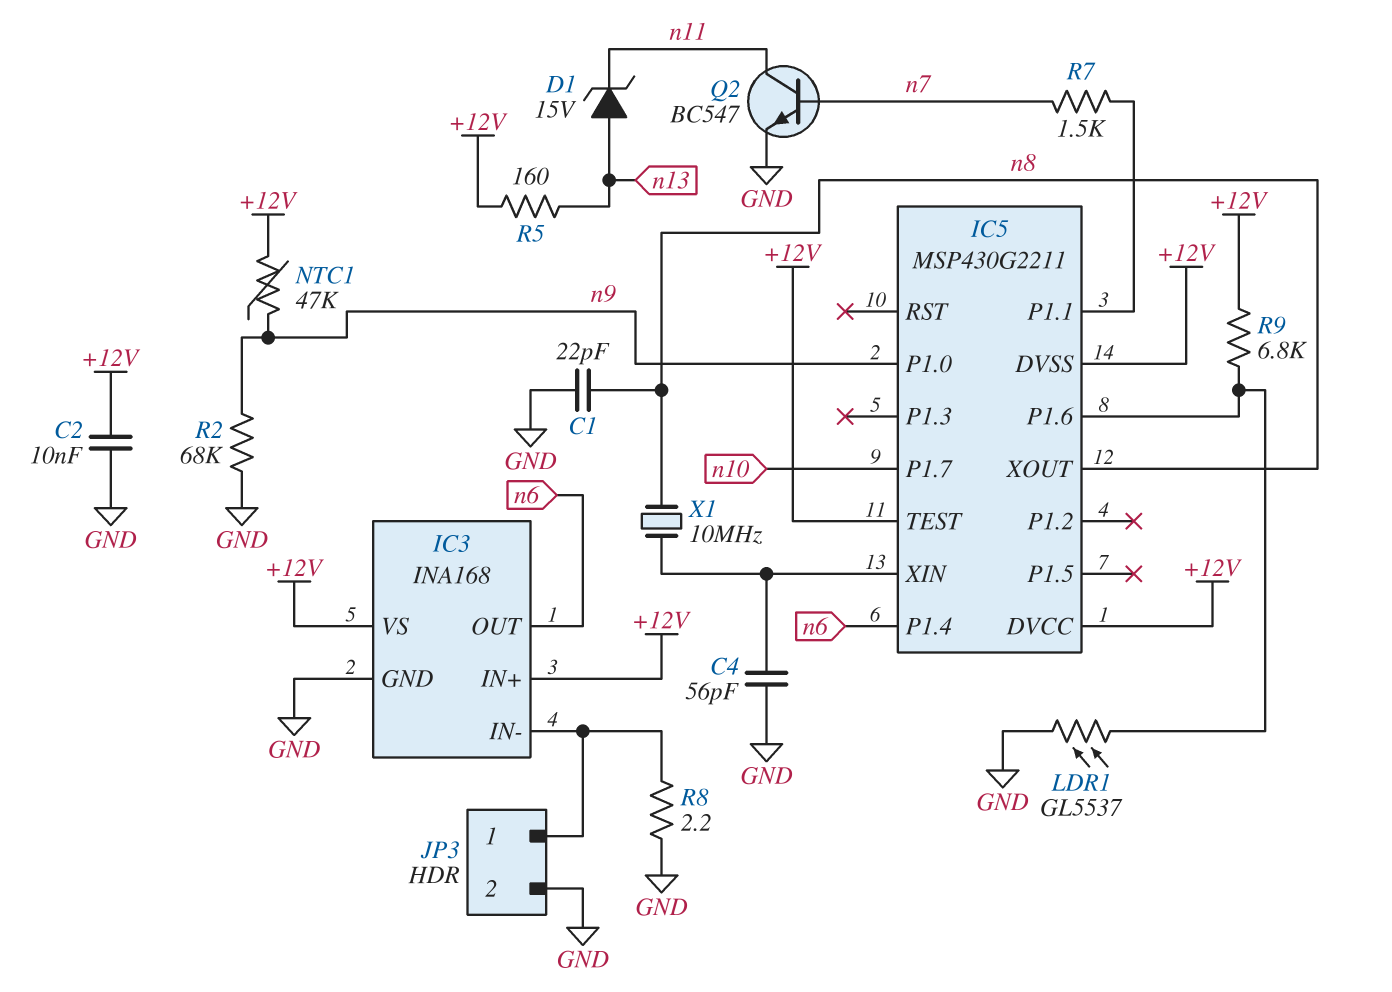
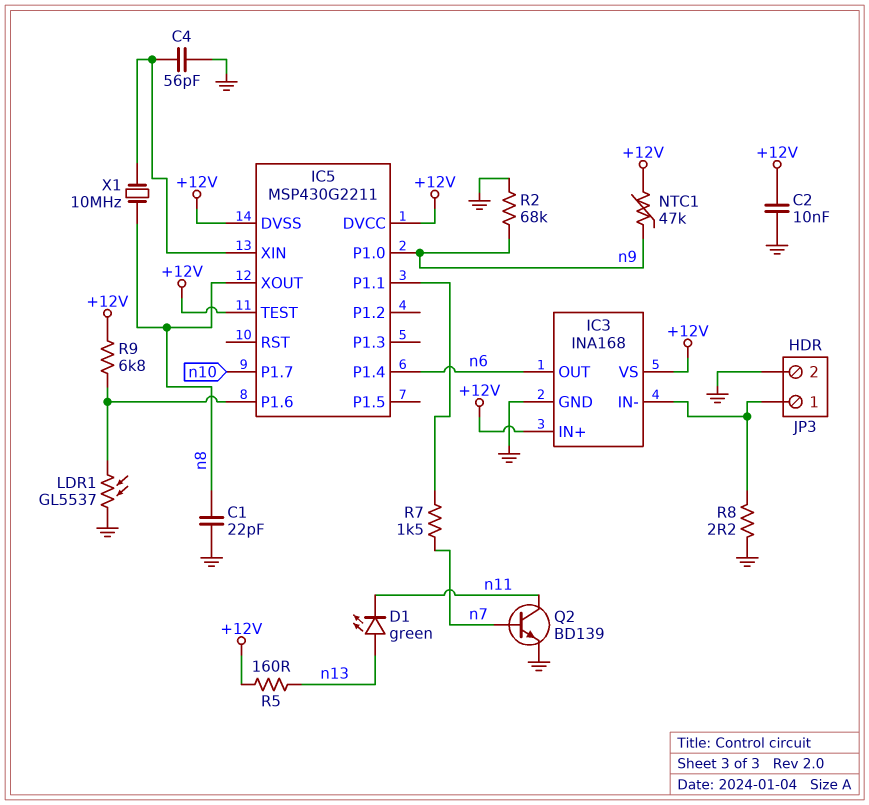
D1: zener 15V (A n13, K n11) -> LED green (A n13, K n11)
Q2: NPN BC547 (B n7, C n11, E GND) -> NPN BD139 (B n7, C n11, E GND)

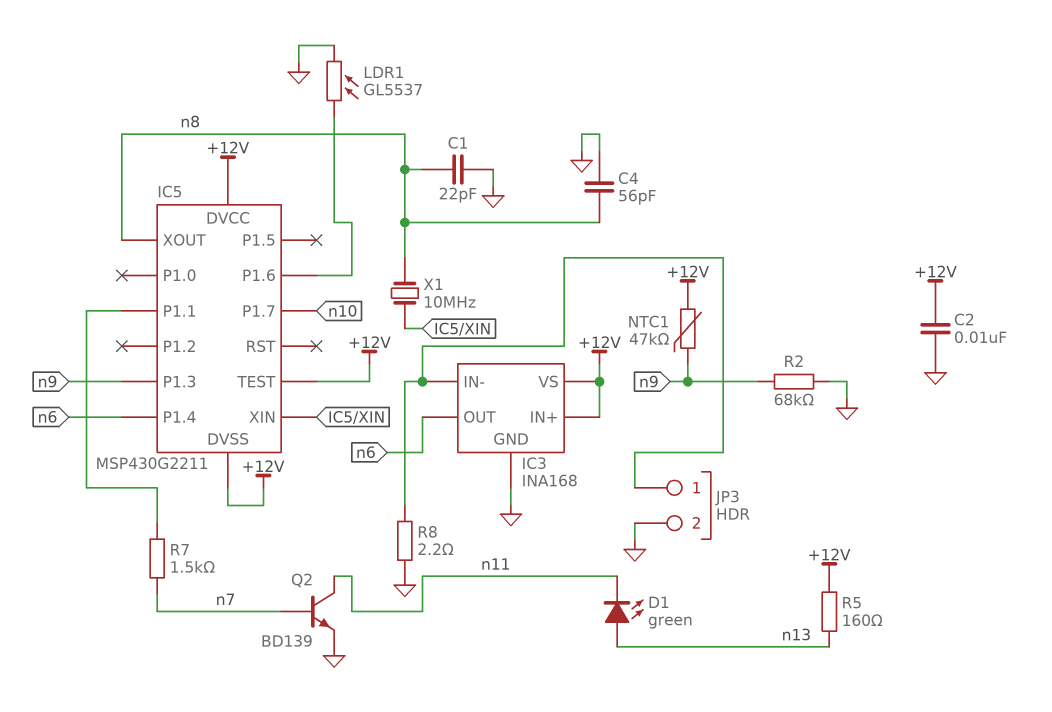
C4: 56pF (GND, IC5/XIN) -> 56pF (GND, n8)
IC5 pin P1.0: n9 -> none
IC5 pin P1.3: none -> n9
R9: 6.8k (+12V, IC5/P1.6) -> none

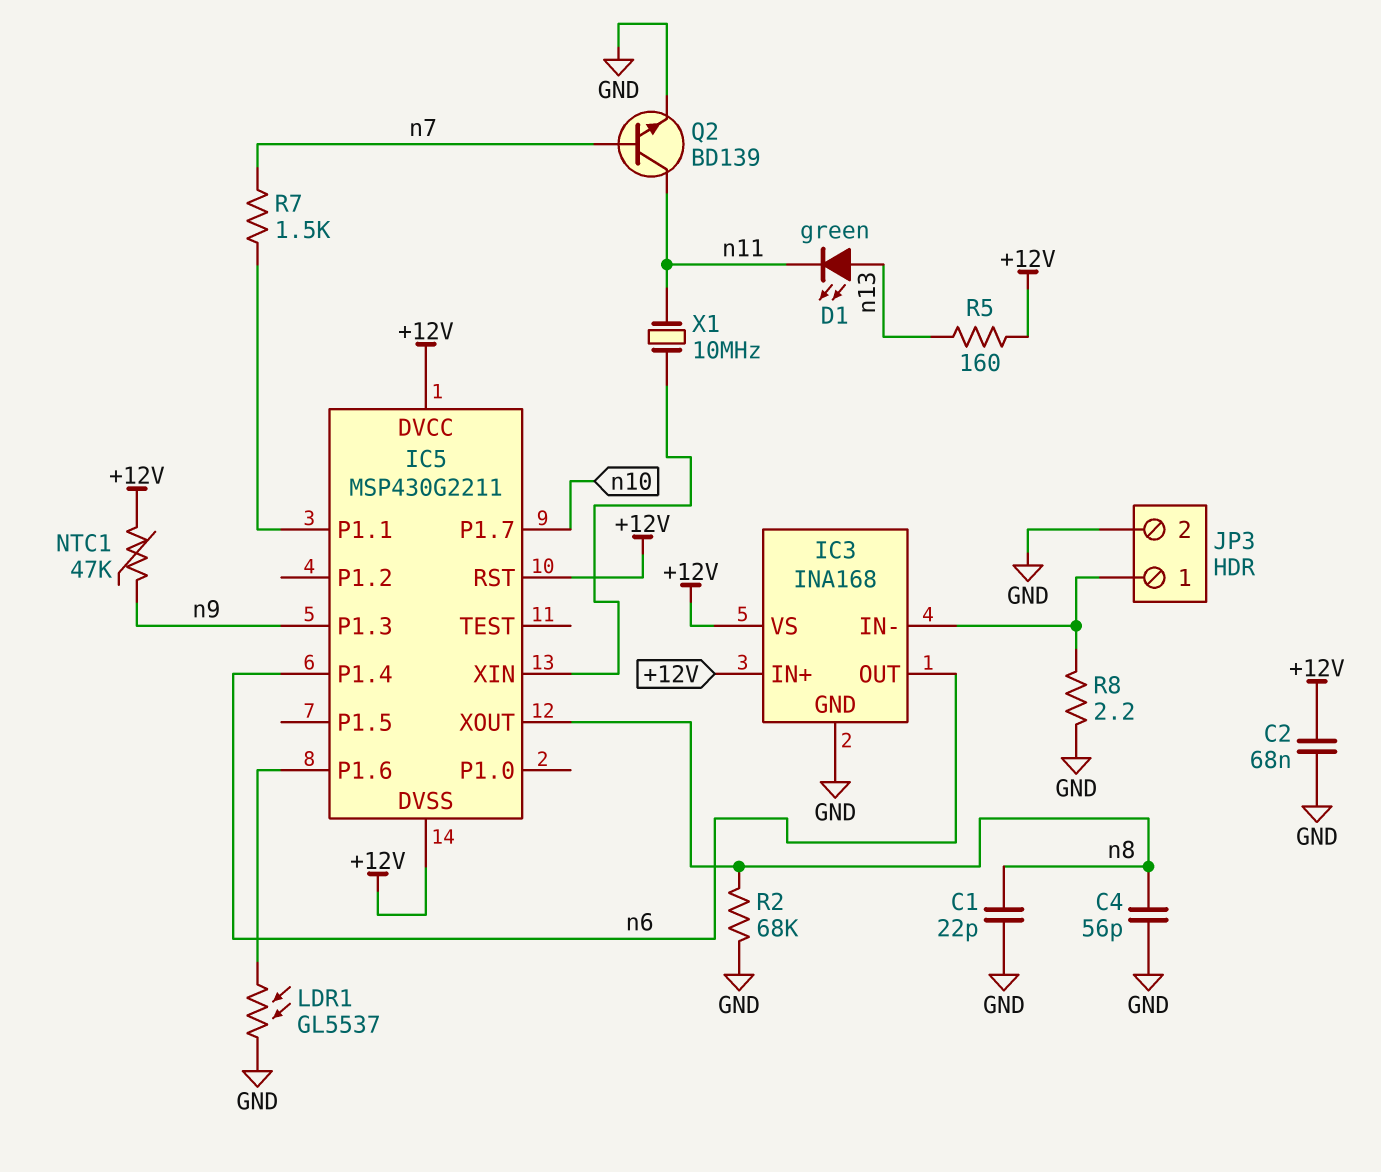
C2: 10nF (+12V, GND) -> 68nF (+12V, GND)
IC5 pin RST: none -> +12V
IC5 pin TEST: +12V -> none
R2: 68k (GND, n9) -> 68k (GND, n8)
X1: 10MHz (IC5/XIN, n8) -> 10MHz (IC5/XIN, n11)

